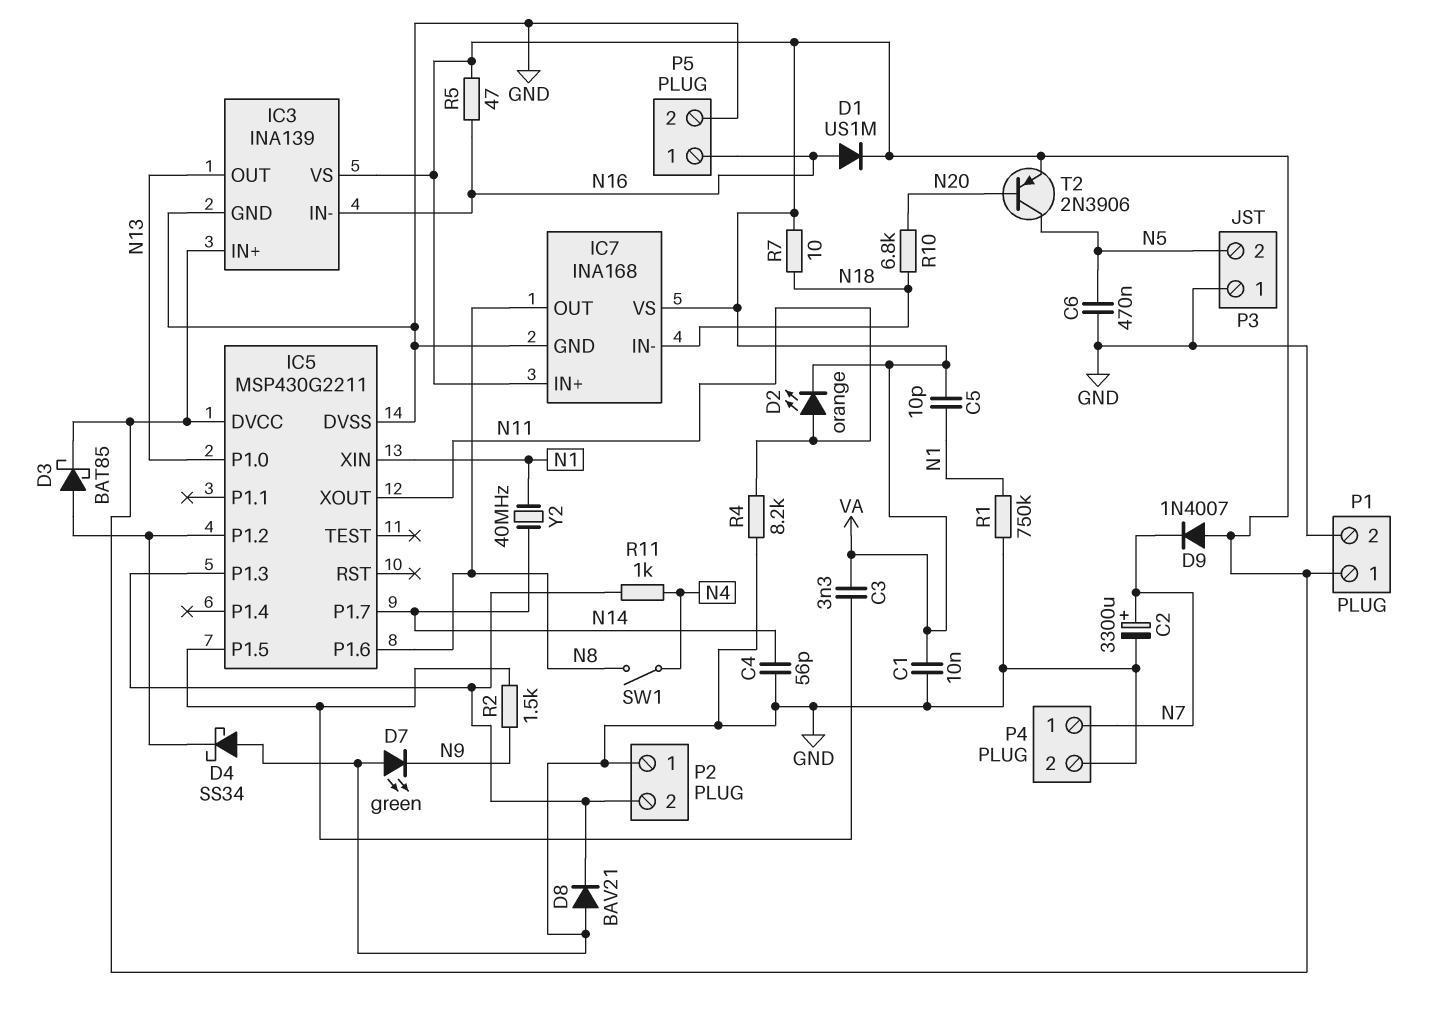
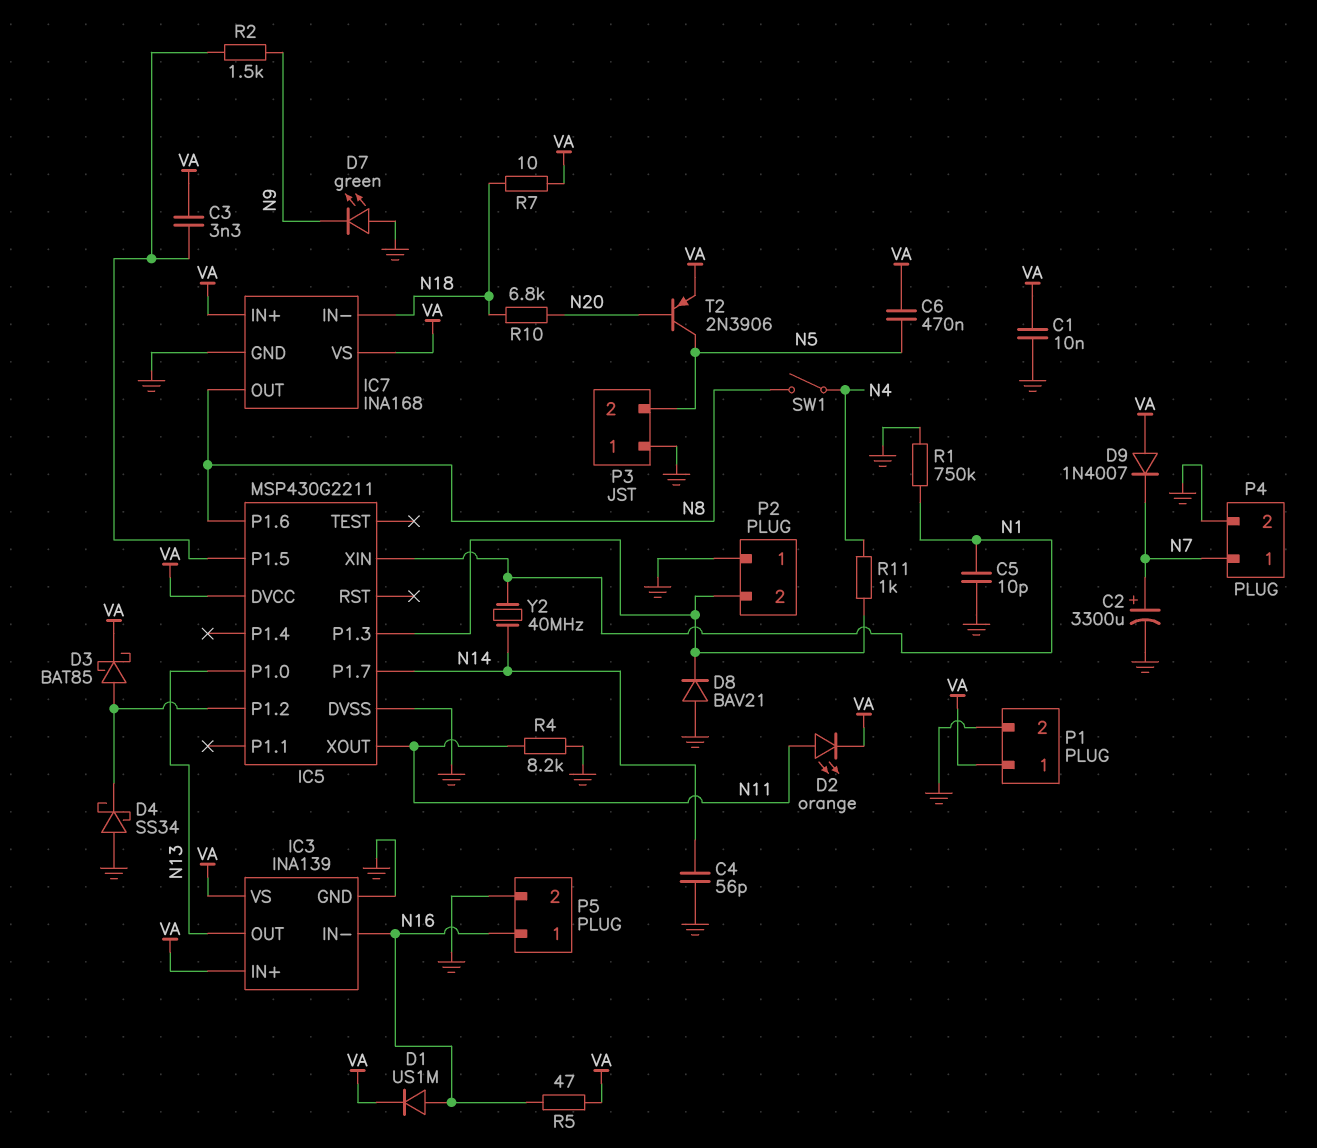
C5: 10pF (N1, VA) -> 10pF (GND, N1)
C6: 470nF (GND, N5) -> 470nF (N5, VA)

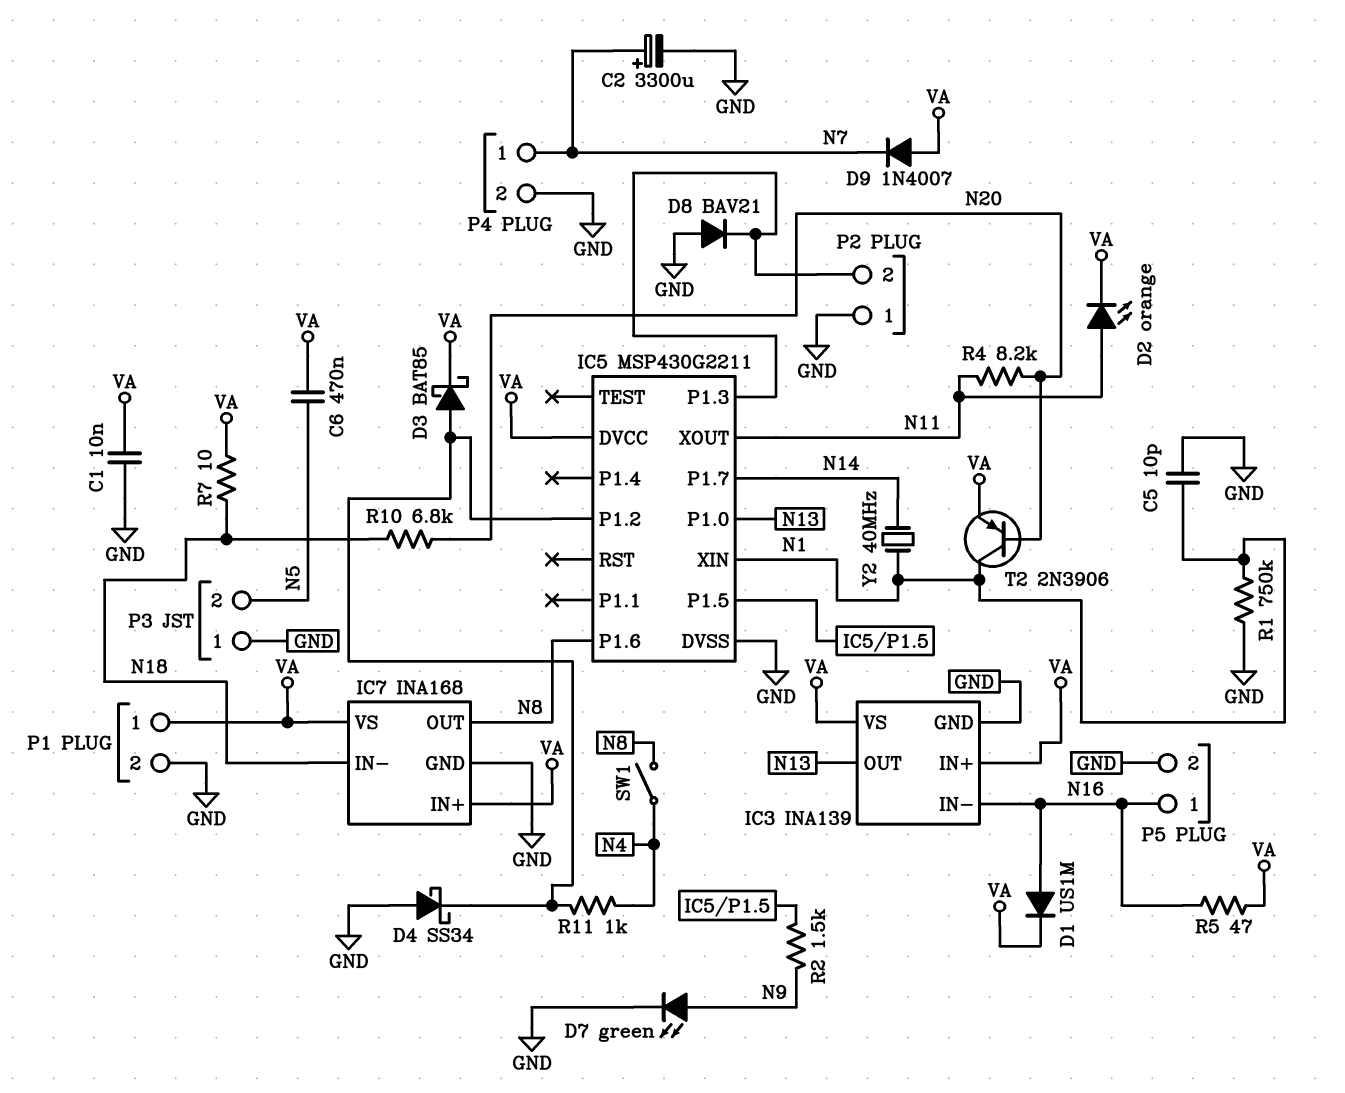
C3: 3.3nF (IC5/P1.5, VA) -> none
C4: 56pF (GND, N14) -> none
D7: LED green (A GND, K N9) -> LED green (A N9, K GND)
R4: 8.2k (GND, N11) -> 8.2k (N11, N20)
R11: 1k (IC5/P1.3, N4) -> 1k (IC5/P1.2, N4)
T2: PNP 2N3906 (B N20, C N5, E VA) -> PNP 2N3906 (B N20, C N1, E VA)

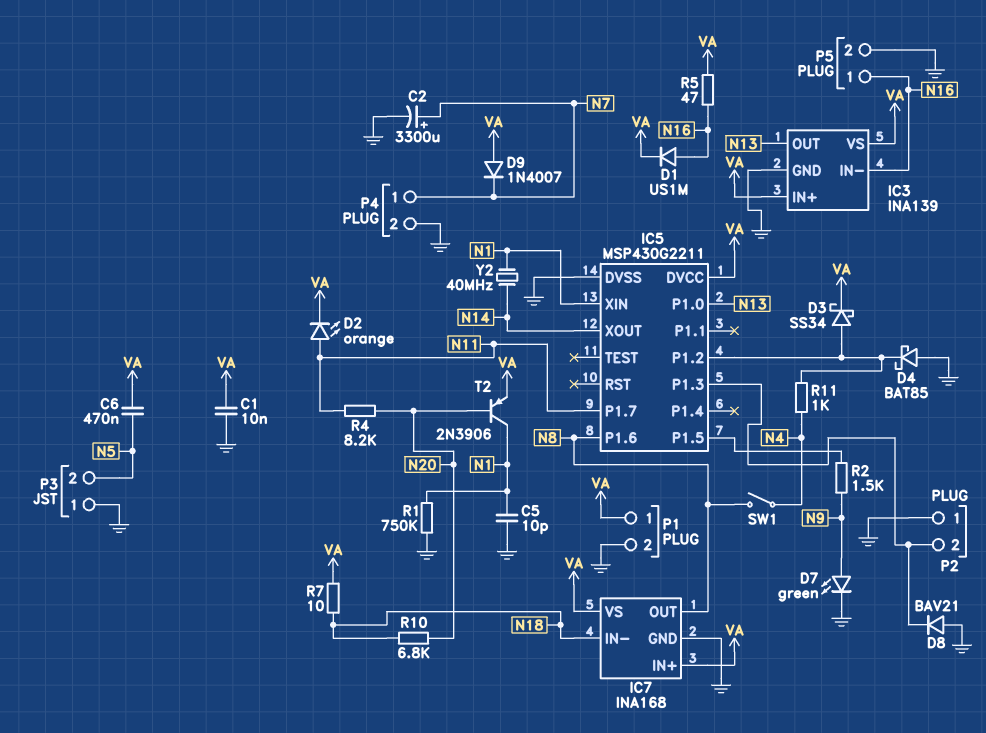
D3: schottky BAT85 (A IC5/P1.2, K VA) -> schottky SS34 (A IC5/P1.2, K VA)
D4: schottky SS34 (A GND, K IC5/P1.2) -> schottky BAT85 (A GND, K IC5/P1.2)
IC5 pin P1.7: N14 -> N11
IC5 pin XOUT: N11 -> N14

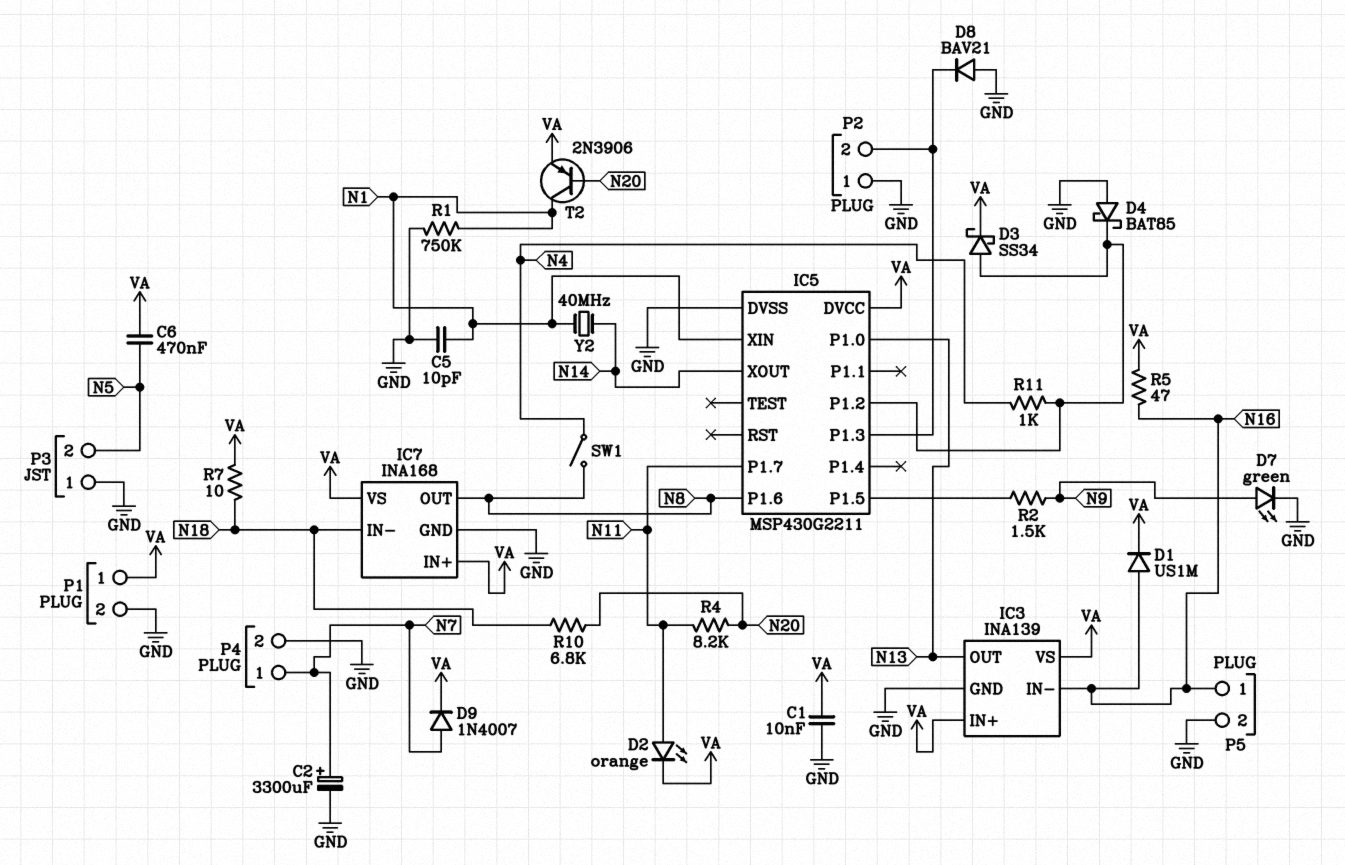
D9: diode 1N4007 (A VA, K N7) -> diode 1N4007 (A N7, K VA)

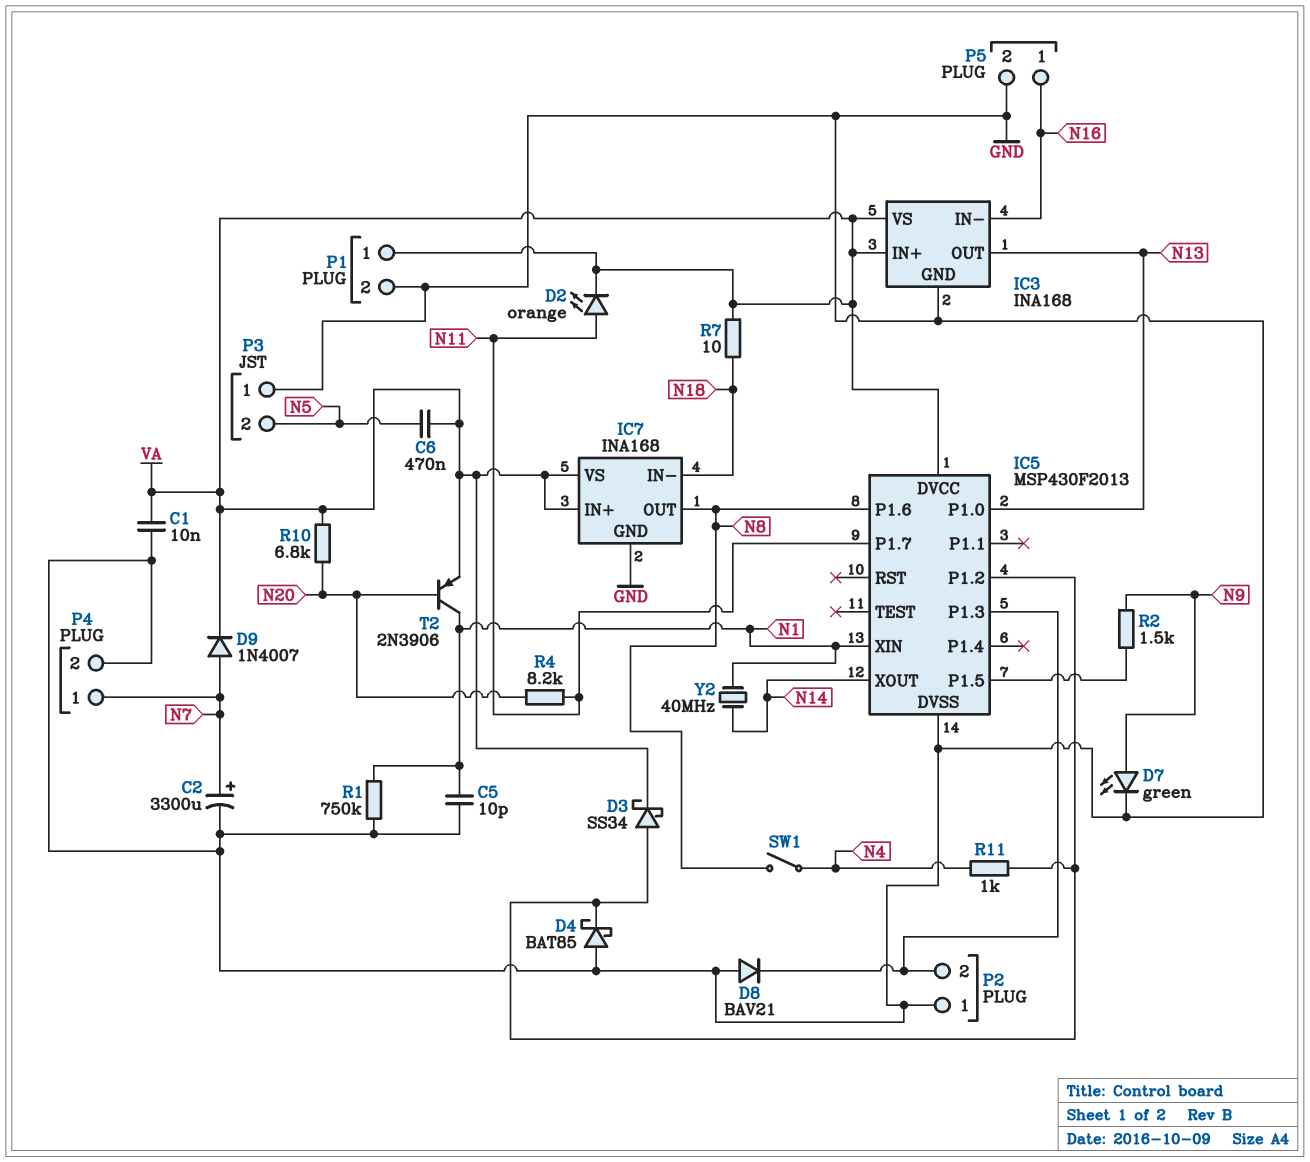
D1: diode US1M (A N16, K VA) -> none
IC3: INA139 -> INA168
IC5: MSP430G2211 -> MSP430F2013
R5: 47 (N16, VA) -> none
R10: 6.8k (N18, N20) -> 6.8k (N20, VA)

